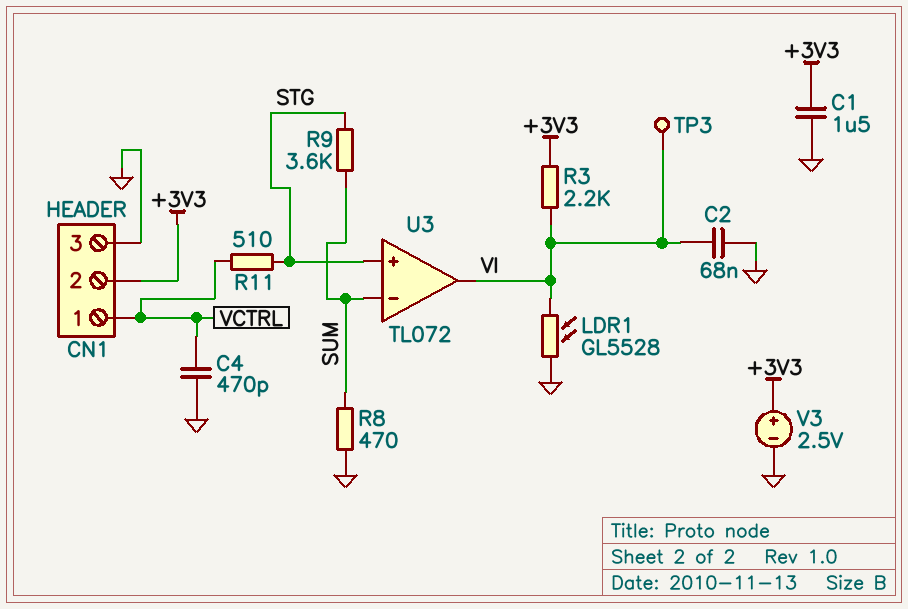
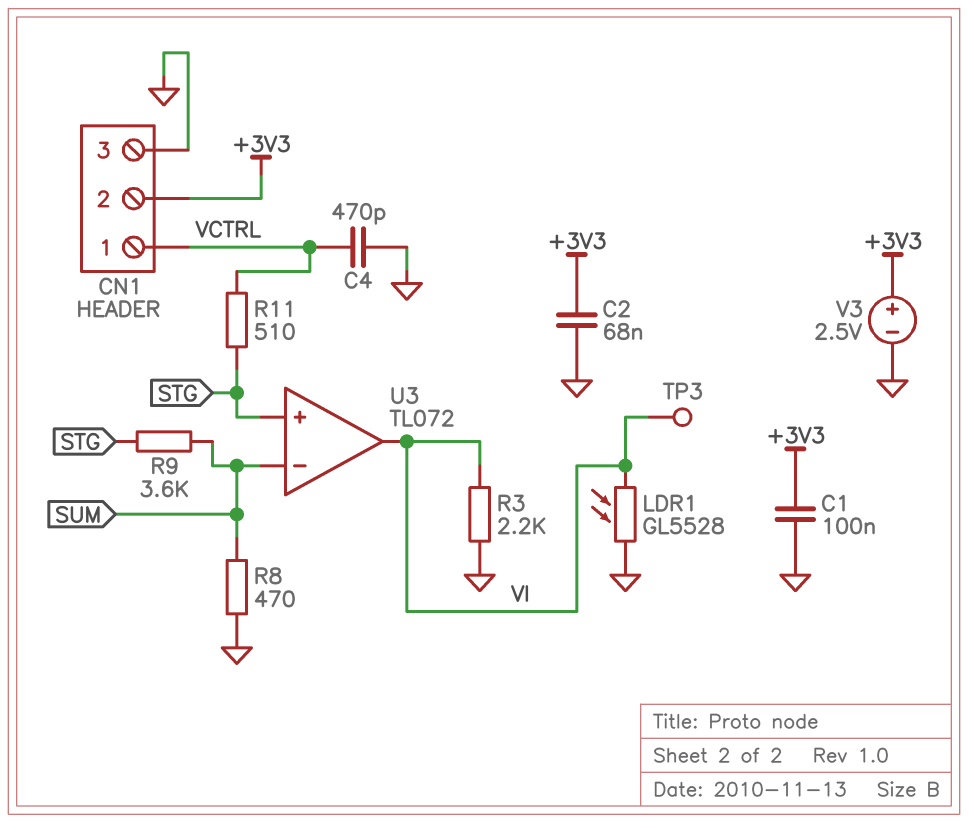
C1: 1.5uF (+3V3, GND) -> 100nF (+3V3, GND)
C2: 68nF (GND, VI) -> 68nF (+3V3, GND)
R3: 2.2k (+3V3, VI) -> 2.2k (GND, VI)

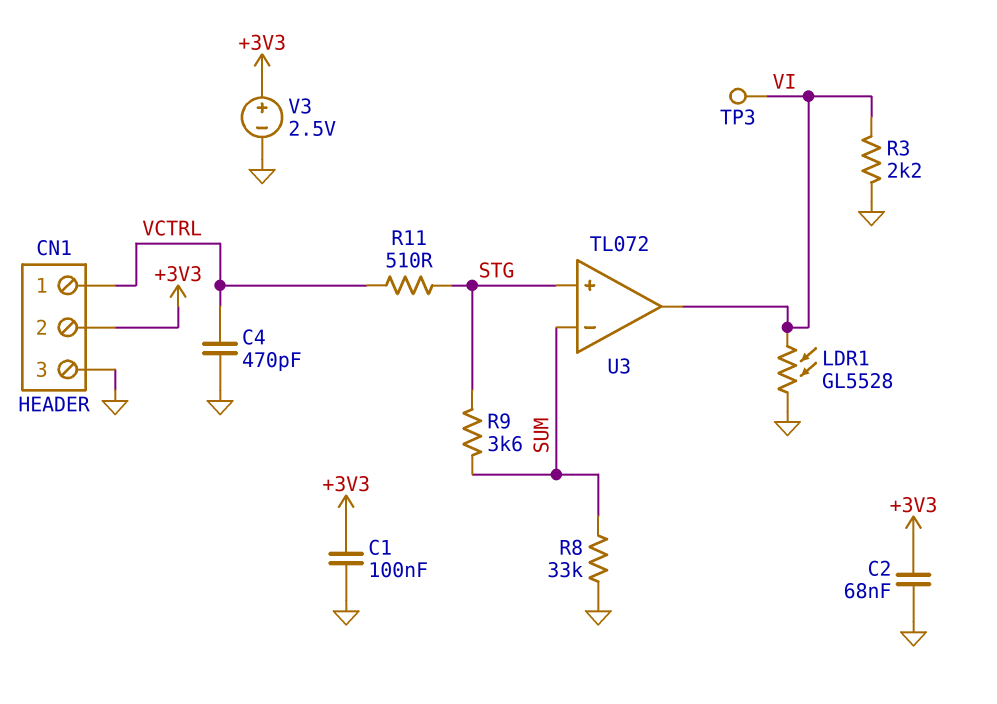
R8: 470 (GND, SUM) -> 33k (GND, SUM)

